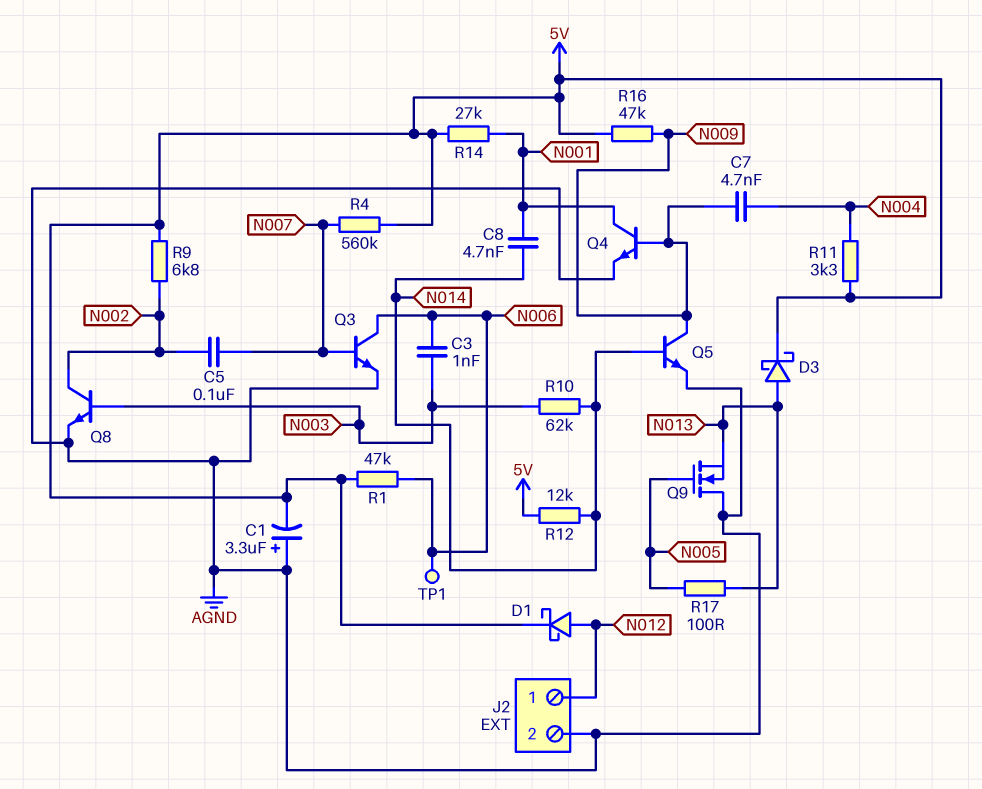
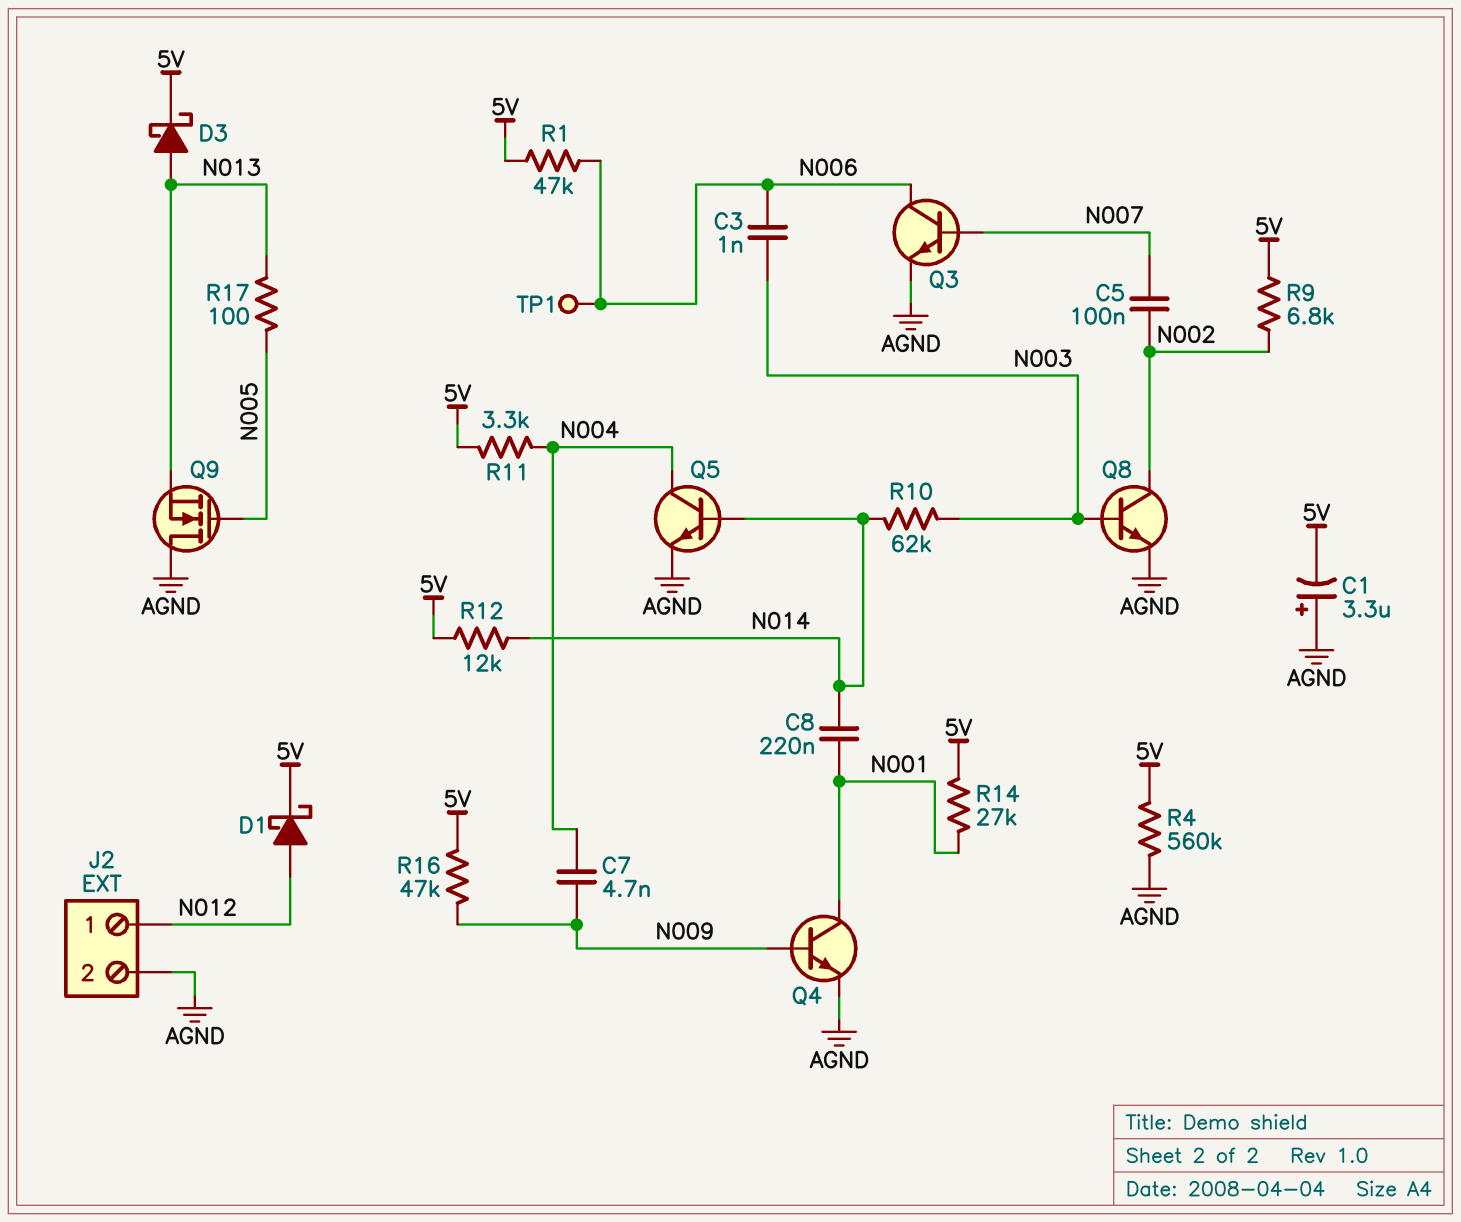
C8: 4.7nF (N001, N014) -> 220nF (N001, N014)
Q5: NPN (B N014, C N009, E AGND) -> NPN (B N014, C N004, E AGND)
R4: 560k (5V, N007) -> 560k (5V, AGND)

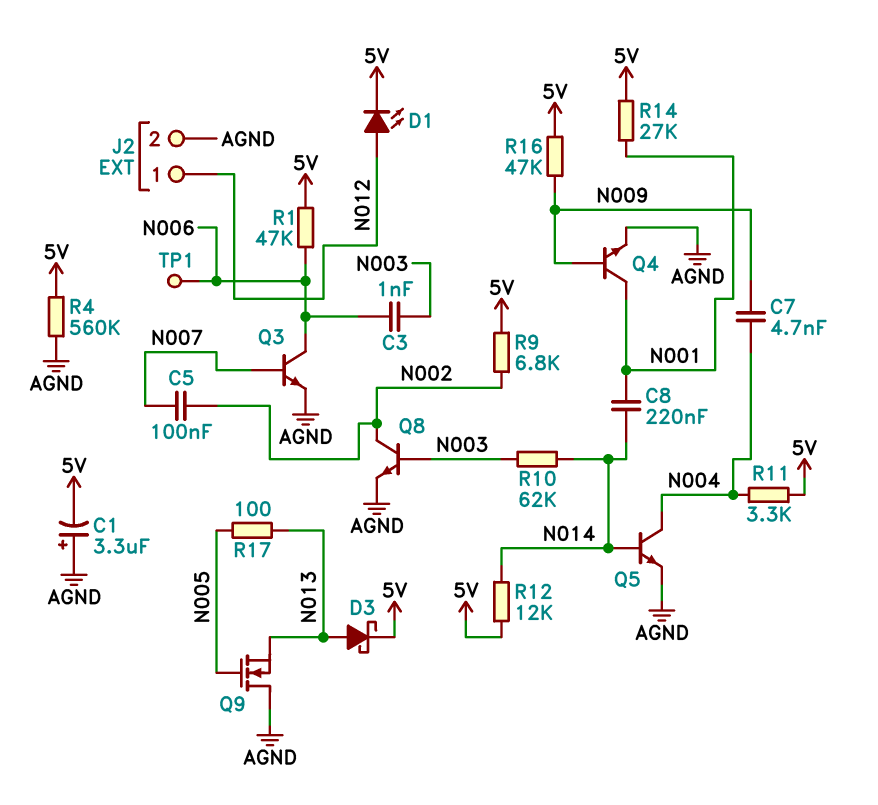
D1: schottky (A N012, K 5V) -> LED (A N012, K 5V)

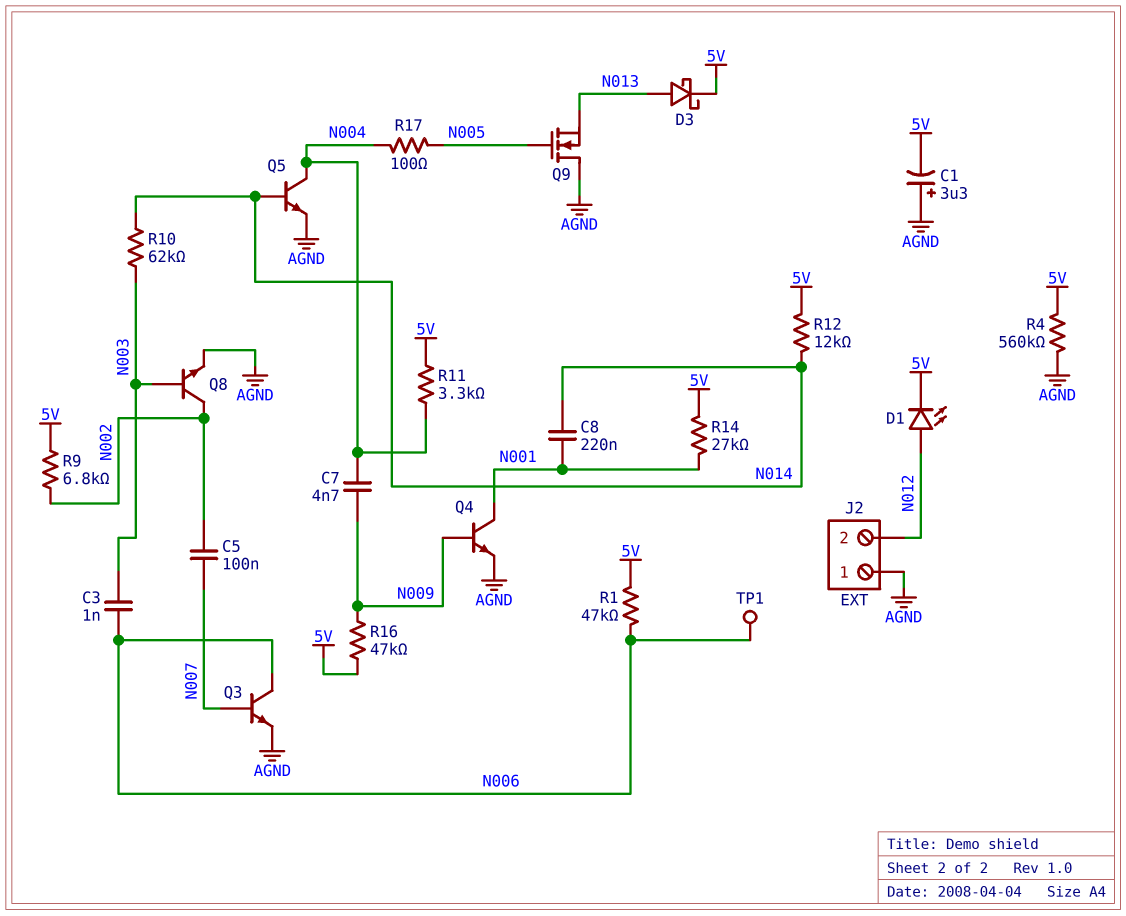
J2 pin 1: N012 -> AGND
J2 pin 2: AGND -> N012
R17: 100 (N005, N013) -> 100 (N004, N005)

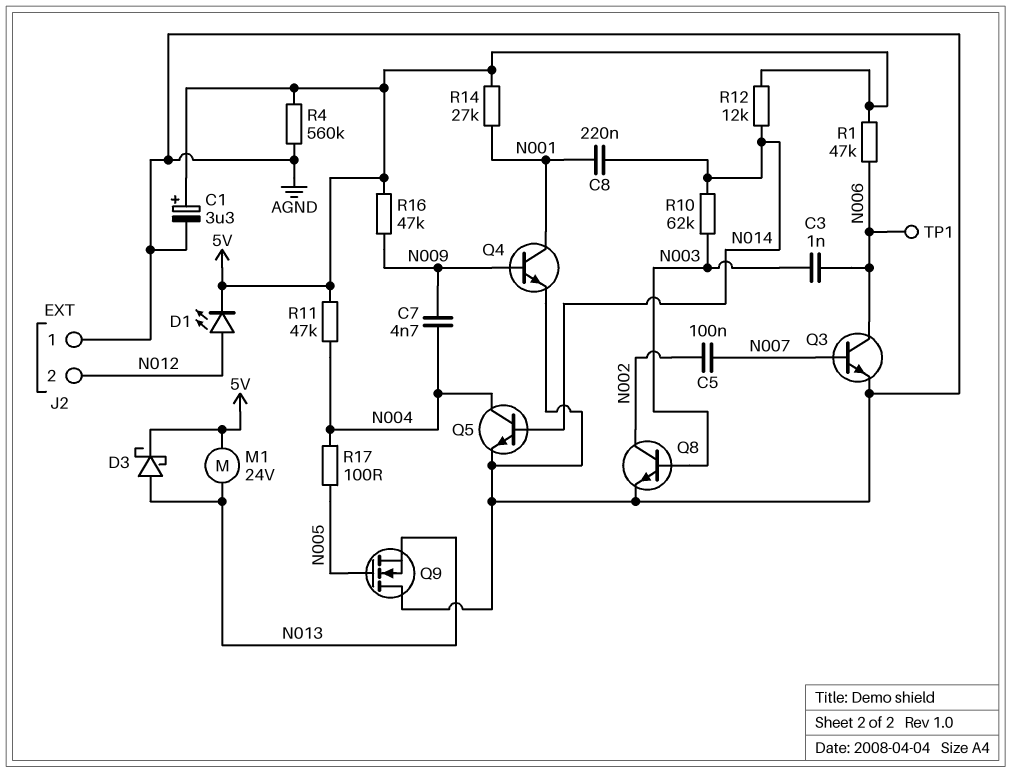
C1: 3.3uF (plus AGND, minus 5V) -> 3.3uF (plus 5V, minus AGND)
M1: none -> motor 24V (5V, N013)
R9: 6.8k (5V, N002) -> none
R11: 3.3k (5V, N004) -> 47k (5V, N004)

